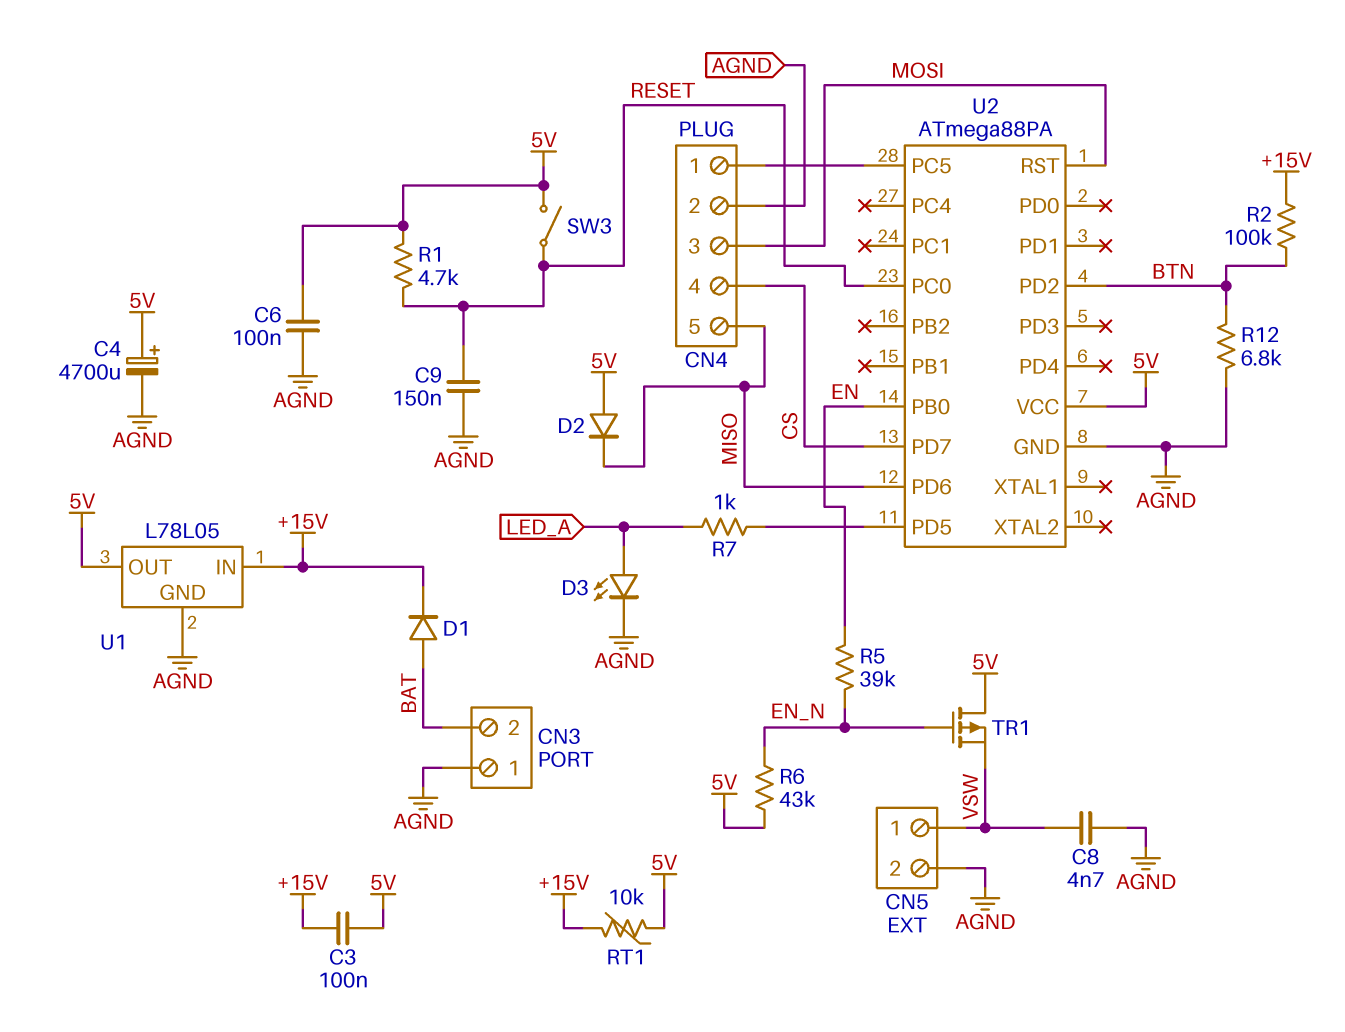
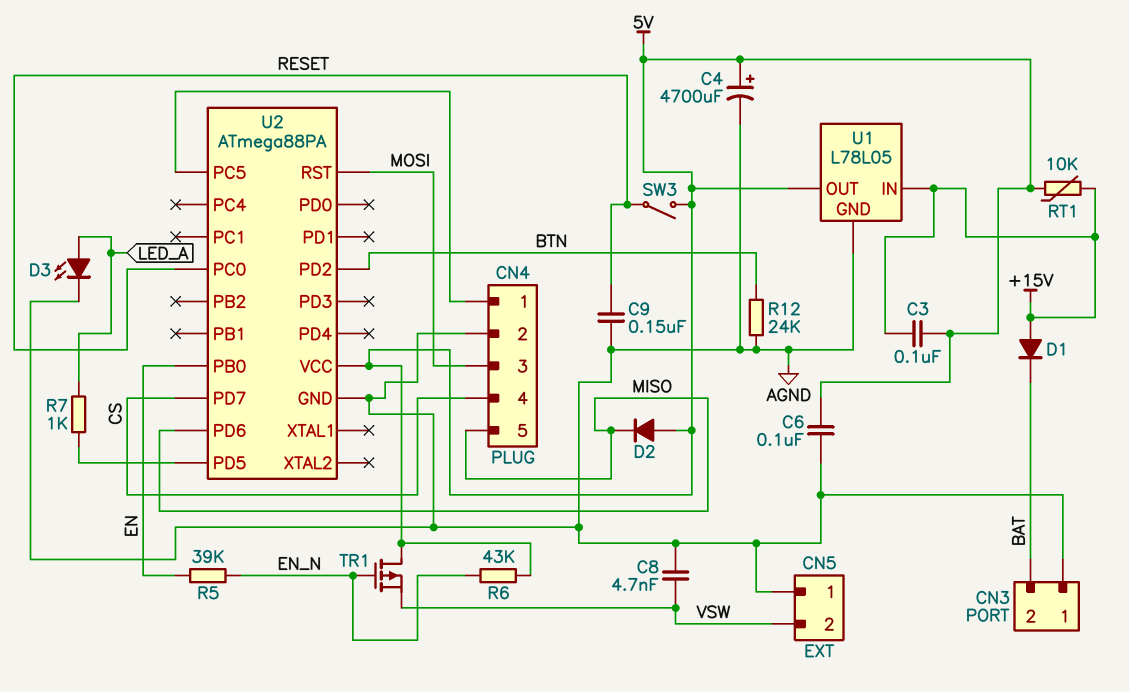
CN5 pin 1: VSW -> AGND
CN5 pin 2: AGND -> VSW
D1: diode (A BAT, K +15V) -> diode (A +15V, K BAT)
R1: 4.7k (5V, RESET) -> none
R2: 100k (+15V, BTN) -> none
R12: 6.8k (AGND, BTN) -> 24k (AGND, BTN)

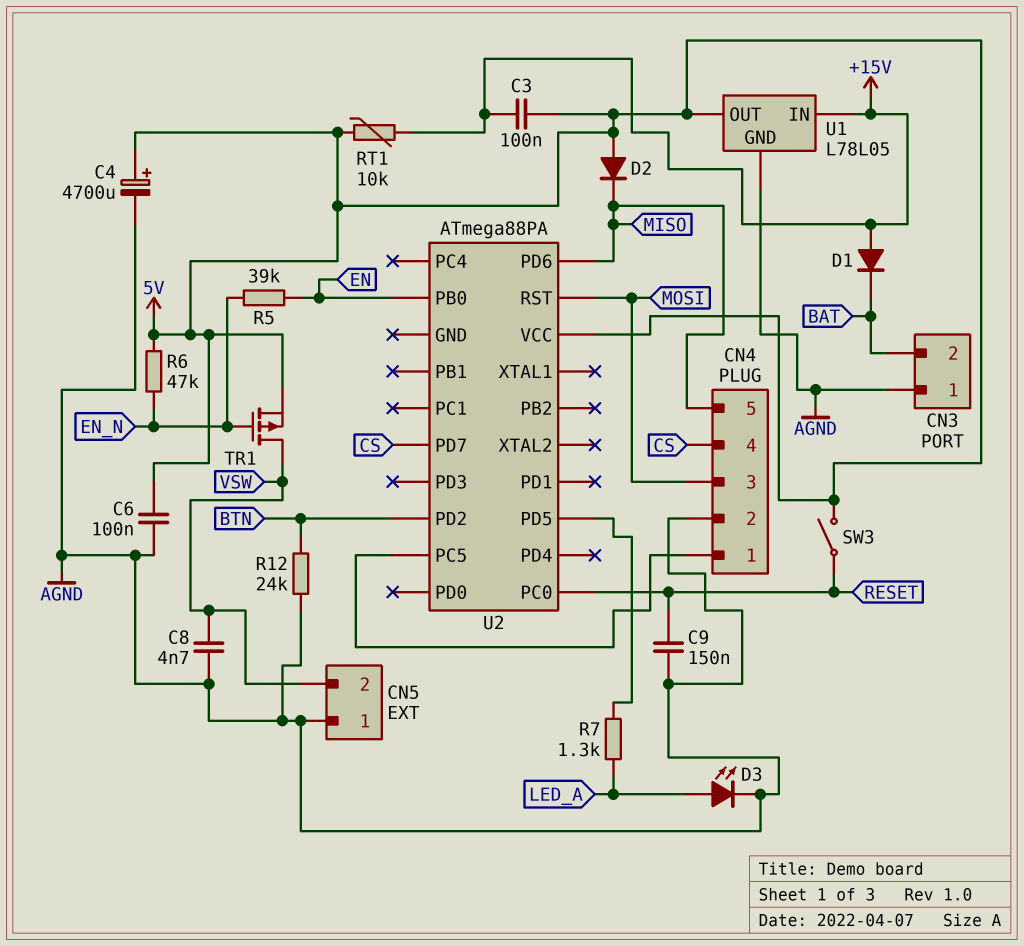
R6: 43k (5V, EN_N) -> 47k (5V, EN_N)
R7: 1k (LED_A, U2/PD5) -> 1.3k (LED_A, U2/PD5)
TR1: PMOS (G EN_N, D 5V, S VSW) -> PMOS (G EN_N, D VSW, S 5V)
U2 pin GND: AGND -> none

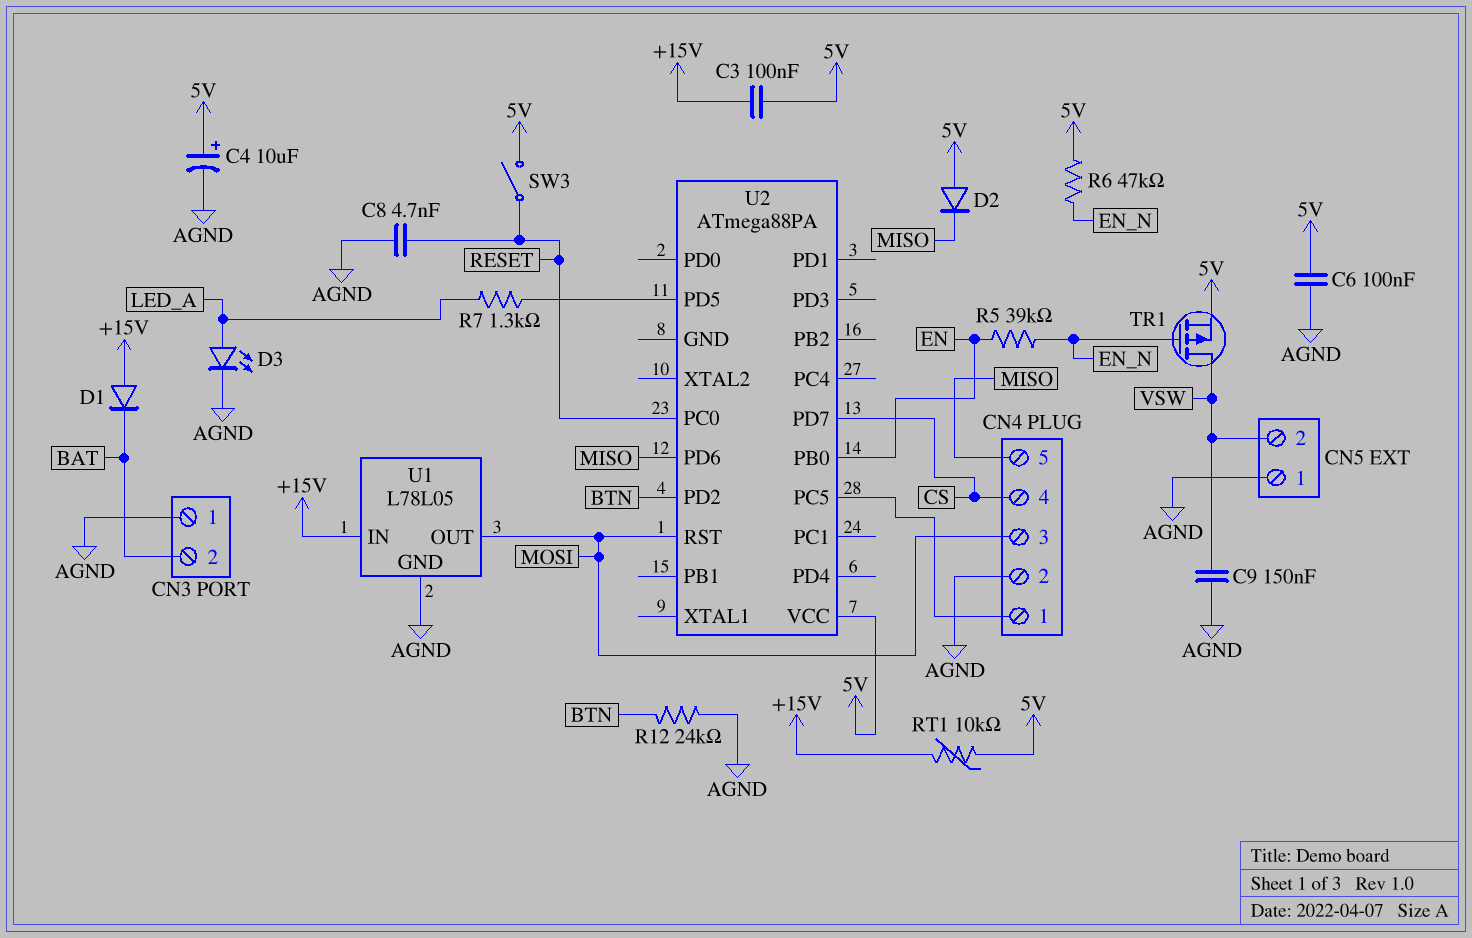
C4: 4700uF (plus 5V, minus AGND) -> 10uF (plus 5V, minus AGND)
C8: 4.7nF (AGND, VSW) -> 4.7nF (AGND, RESET)
C9: 150nF (AGND, RESET) -> 150nF (AGND, VSW)
U1 pin OUT: 5V -> MOSI

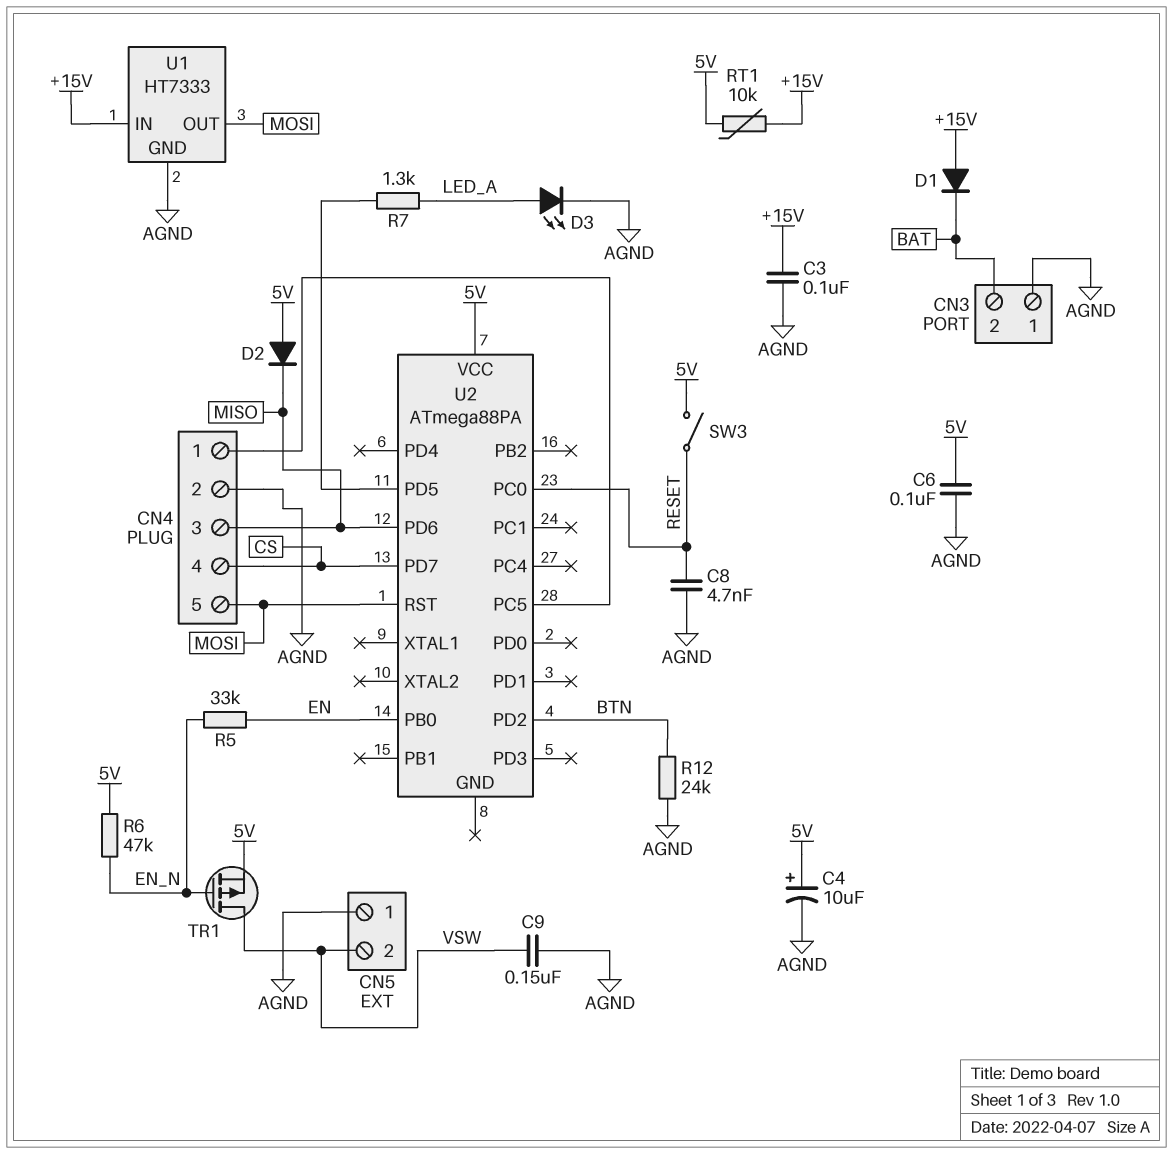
C3: 100nF (+15V, 5V) -> 100nF (+15V, AGND)
CN4 pin 3: MOSI -> MISO
CN4 pin 5: MISO -> MOSI
R5: 39k (EN, EN_N) -> 33k (EN, EN_N)
U1: L78L05 -> HT7333

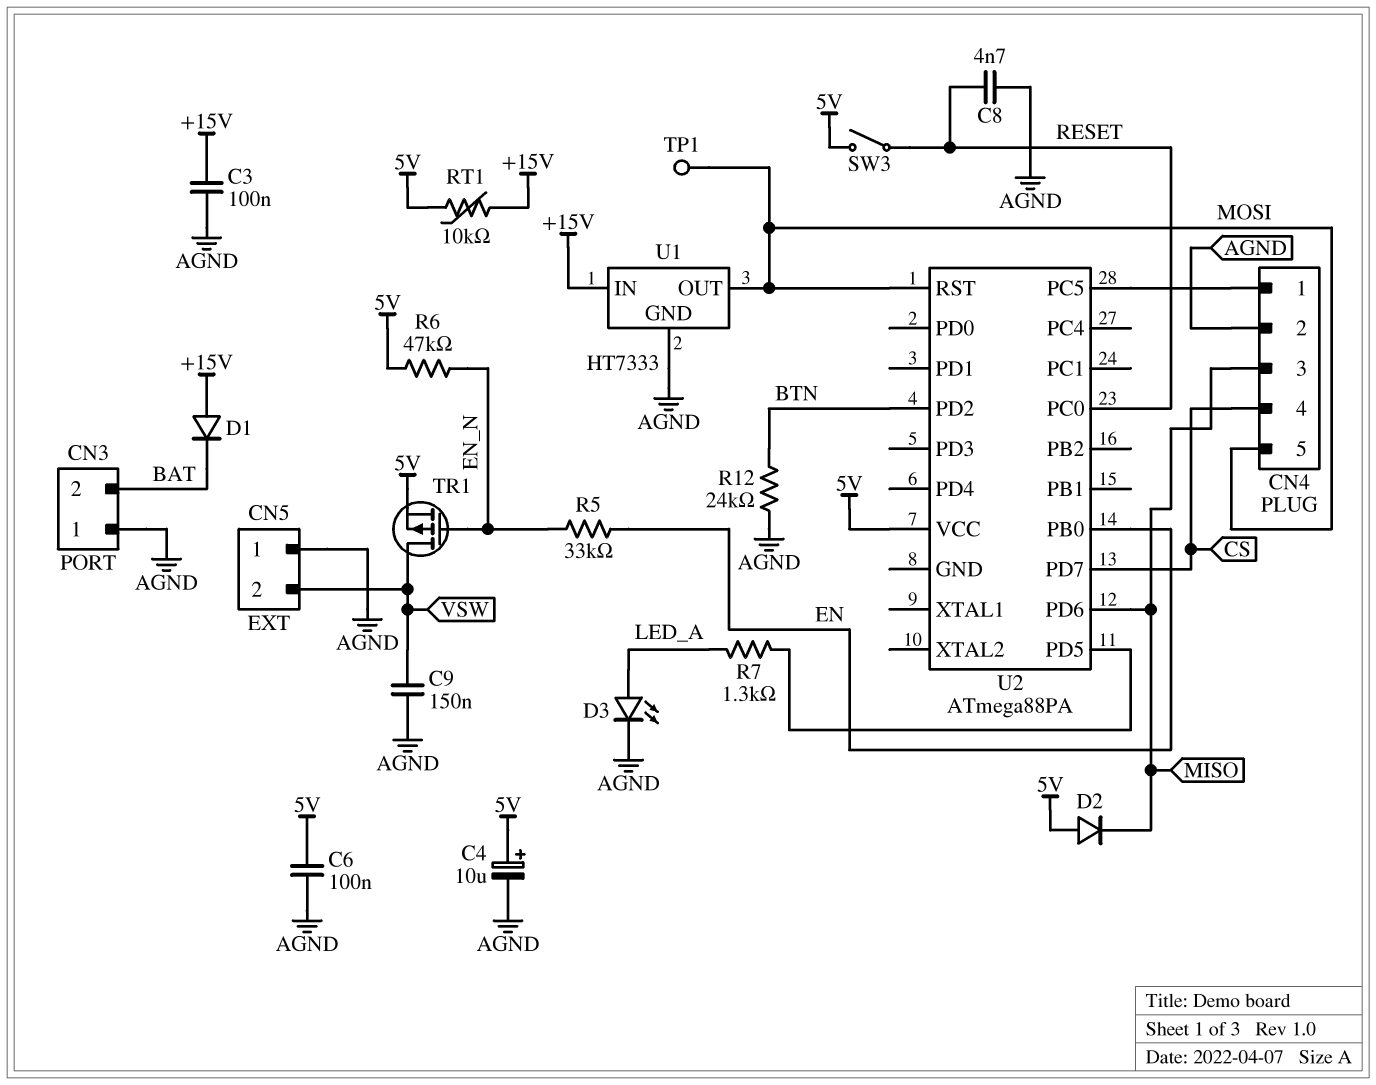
TP1: none -> test point (MOSI)

